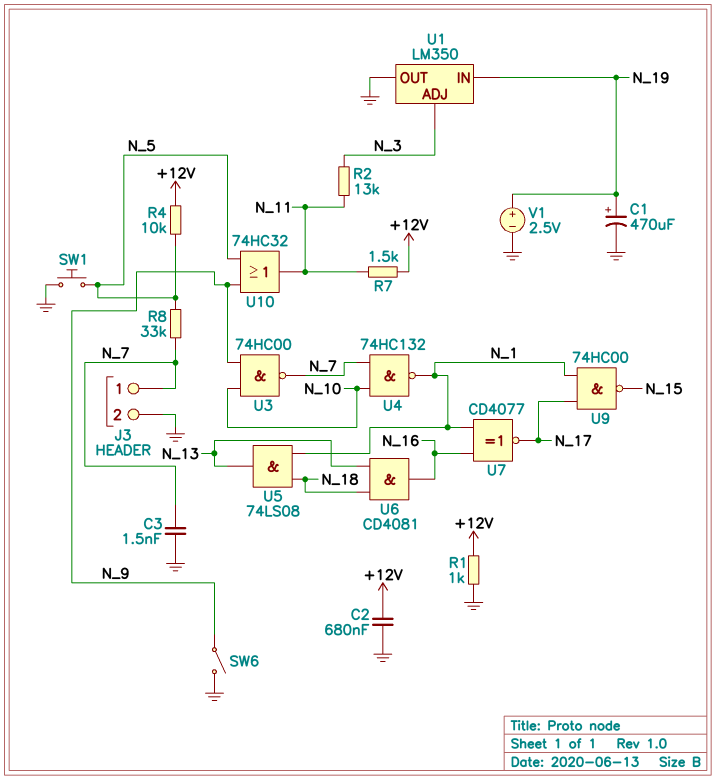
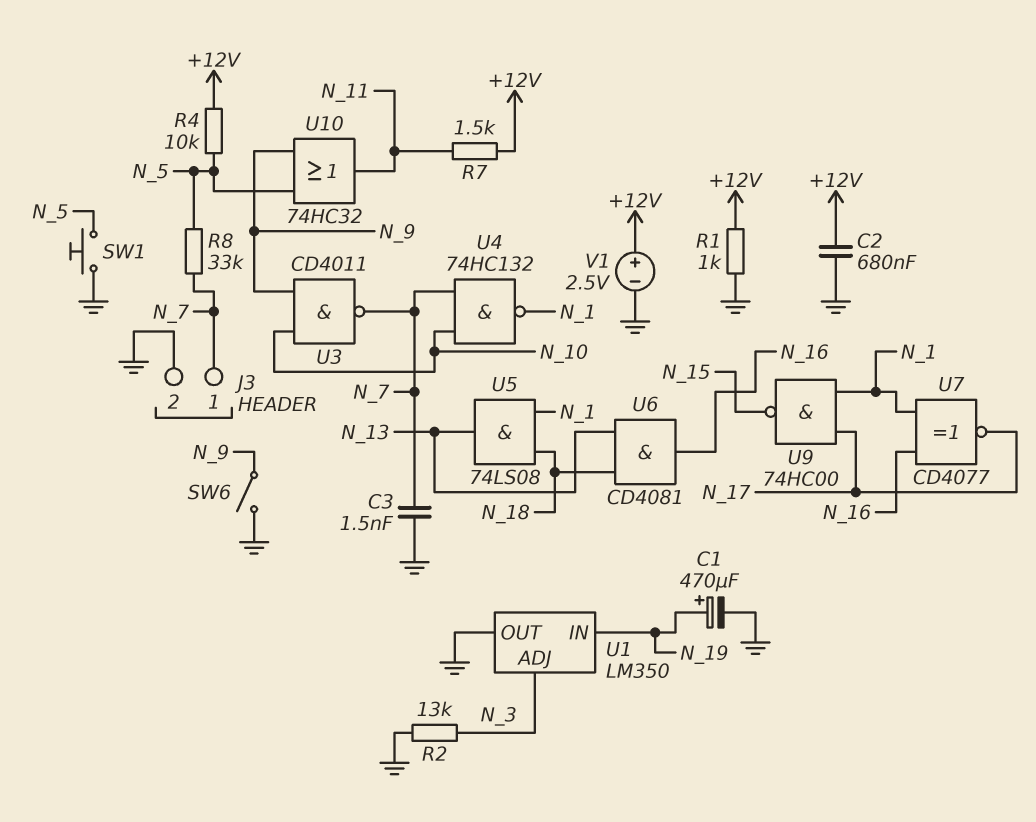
R2: 13k (N_3, N_11) -> 13k (GND, N_3)
U3: NAND 74HC00 (in N_9, in N_10, out N_7) -> NAND CD4011 (in N_9, in N_10, out N_7)
V1: 2.5V (plus N_19, minus GND) -> 2.5V (plus +12V, minus GND)

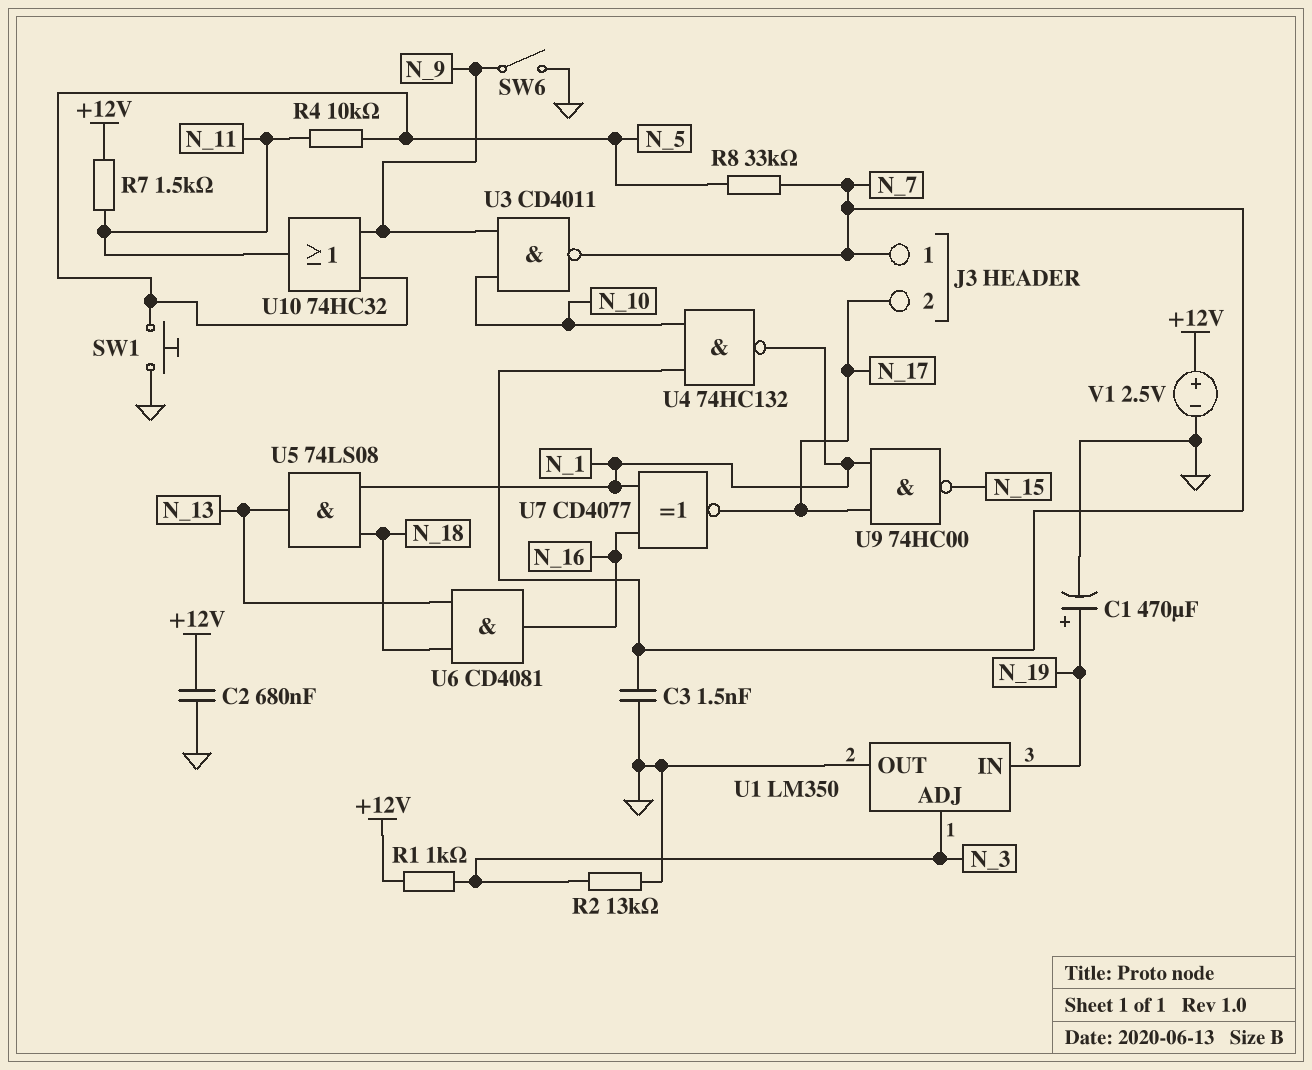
J3 pin 2: GND -> N_17
R1: 1k (+12V, GND) -> 1k (+12V, N_3)
R4: 10k (+12V, N_5) -> 10k (N_5, N_11)

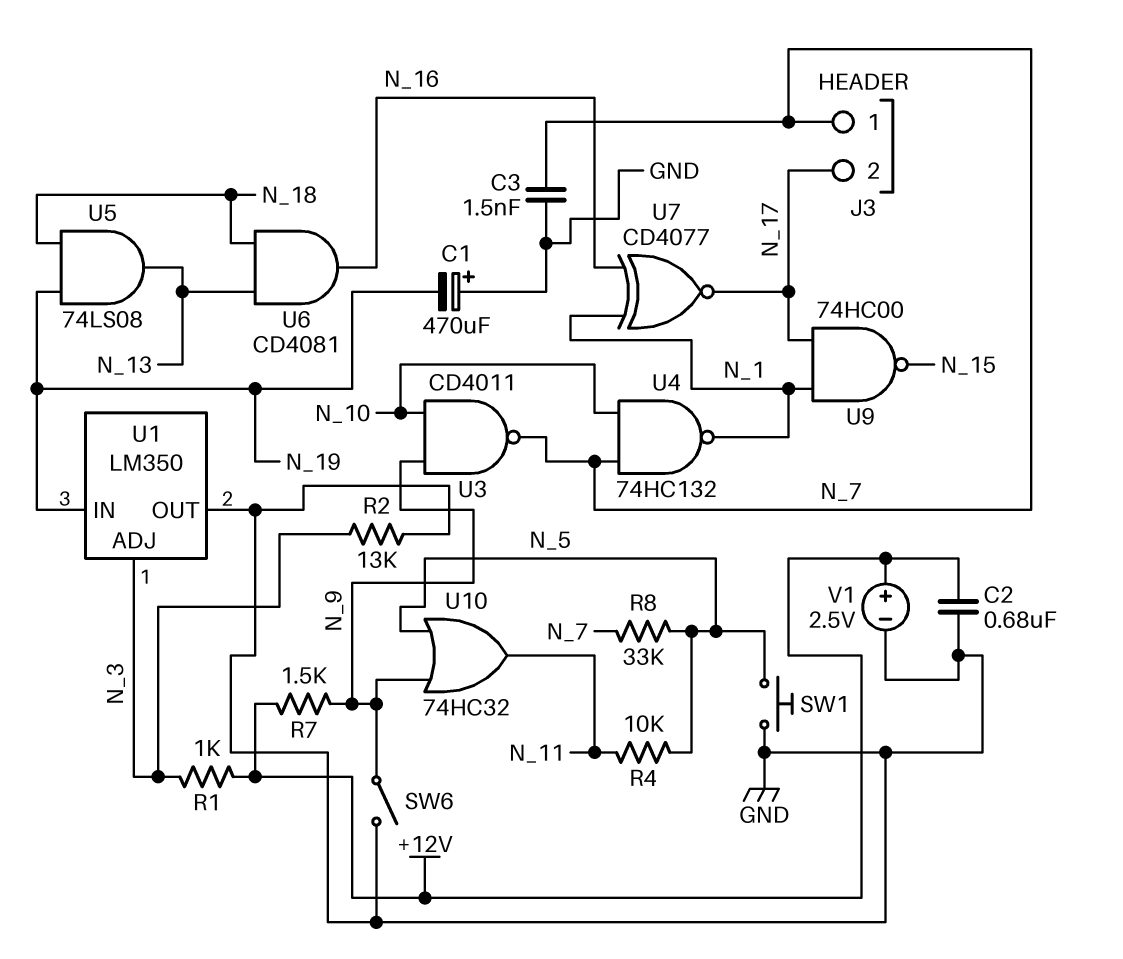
C1: 470uF (plus N_19, minus GND) -> 470uF (plus GND, minus N_19)
R7: 1.5k (+12V, N_11) -> 1.5k (+12V, N_9)
U5: AND 74LS08 (in N_1, in N_18, out N_13) -> AND 74LS08 (in N_18, in N_19, out N_13)

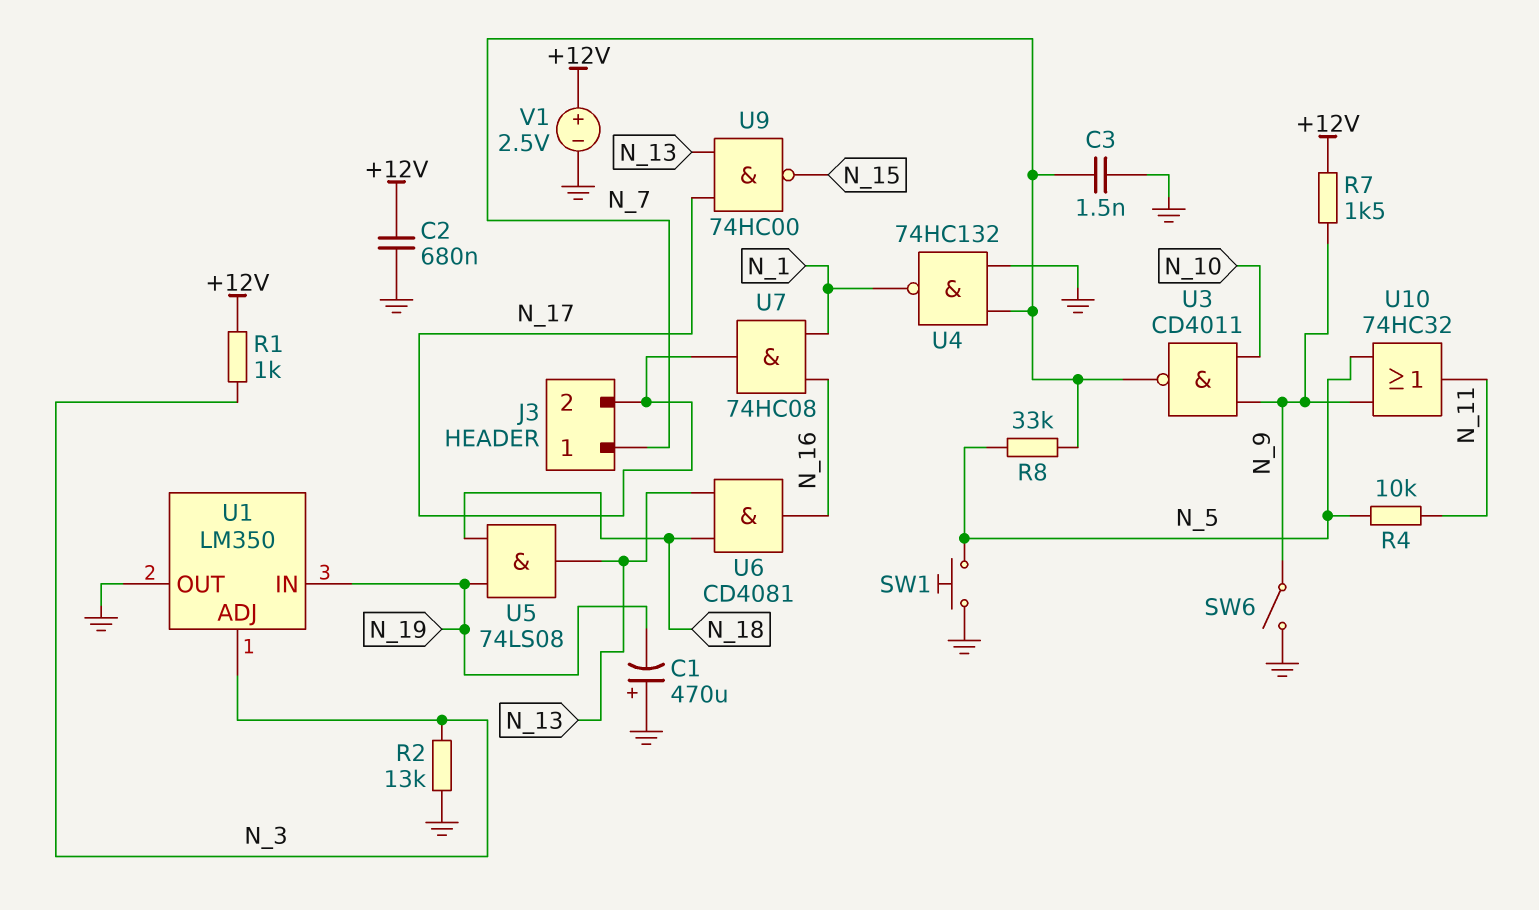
U4: NAND 74HC132 (in N_7, in N_10, out N_1) -> NAND 74HC132 (in GND, in N_7, out N_1)
U7: XNOR CD4077 (in N_1, in N_16, out N_17) -> AND 74HC08 (in N_1, in N_16, out N_17)
U9: NAND 74HC00 (in N_1, in N_17, out N_15) -> NAND 74HC00 (in N_13, in N_17, out N_15)

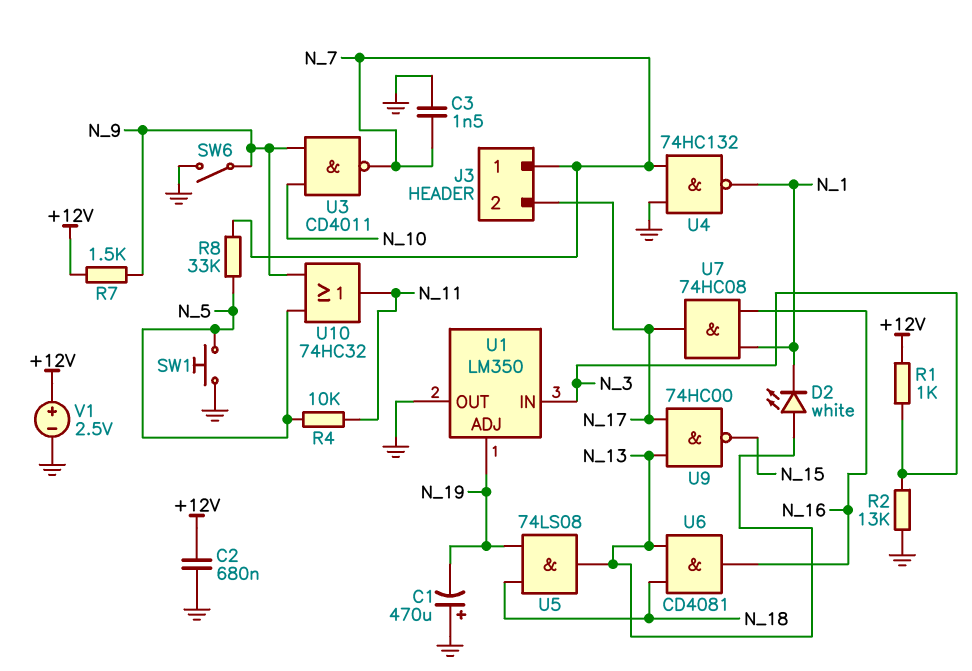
D2: none -> LED white (A N_13, K N_1)
U1 pin ADJ: N_3 -> N_19
U1 pin IN: N_19 -> N_3

